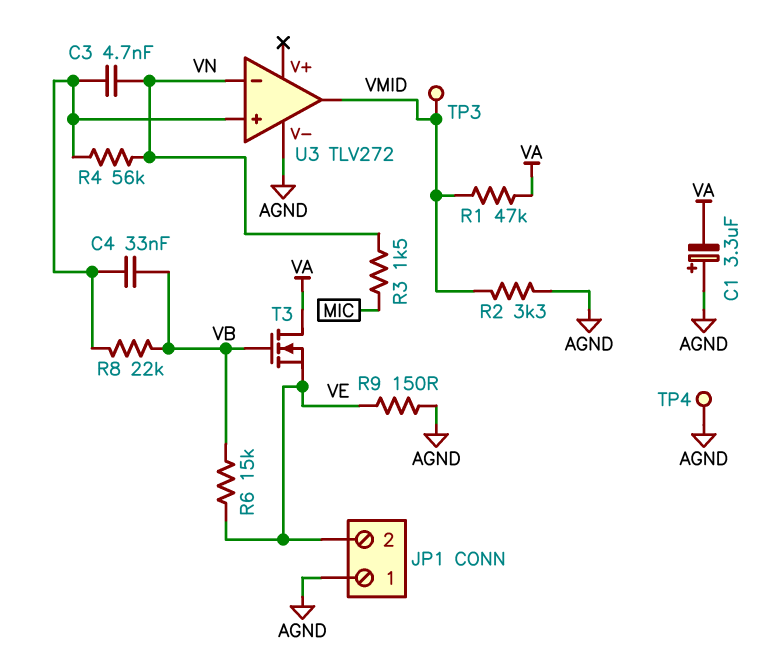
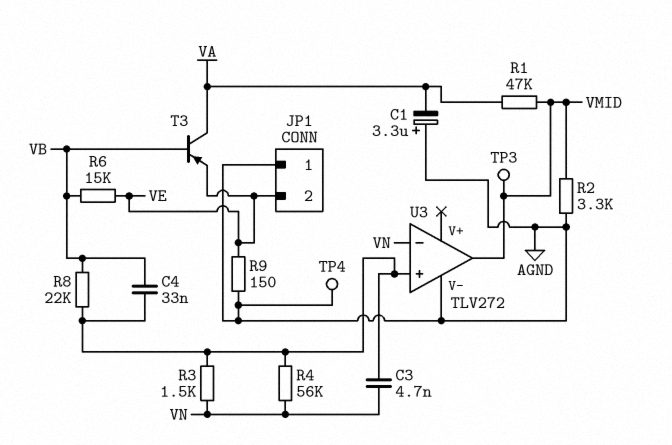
R3: 1.5k (MIC, VN) -> 1.5k (U3/in+, VN)
T3: NMOS (G VB, D VA, S VE) -> PNP (B VB, C VA, E VE)

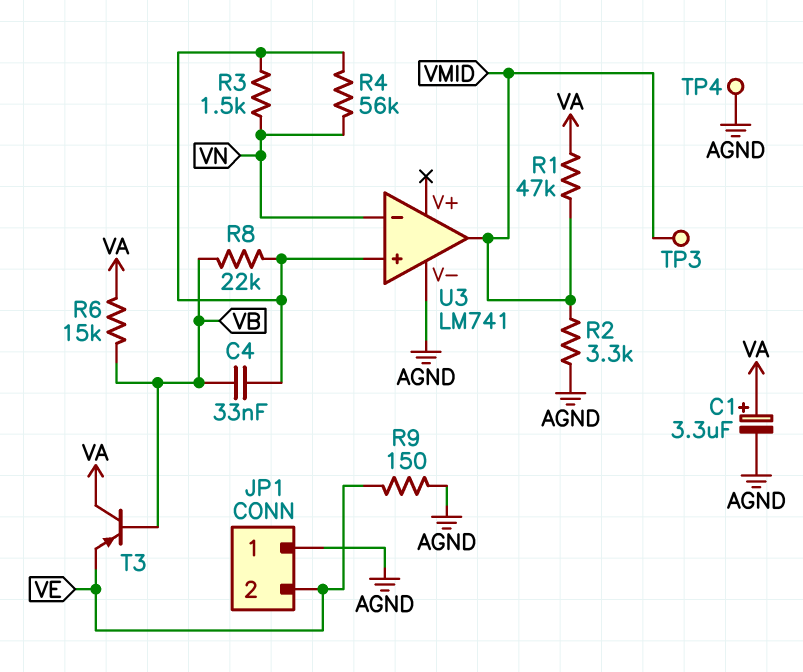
C1: 3.3uF (plus AGND, minus VA) -> 3.3uF (plus VA, minus AGND)
C3: 4.7nF (U3/in+, VN) -> none
R6: 15k (VB, VE) -> 15k (VA, VB)
U3: TLV272 -> LM741

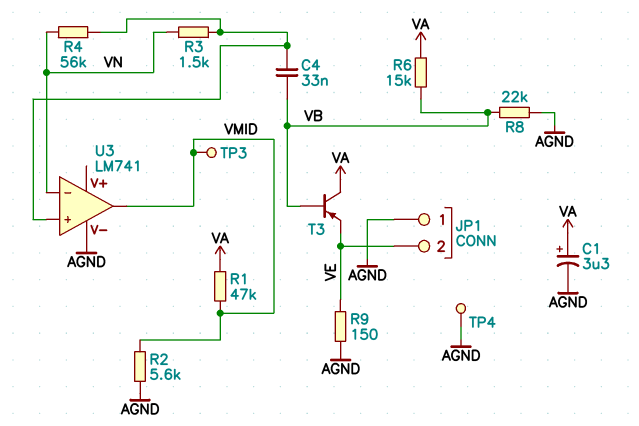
R2: 3.3k (AGND, VMID) -> 5.6k (AGND, VMID)
R8: 22k (U3/in+, VB) -> 22k (AGND, VB)

